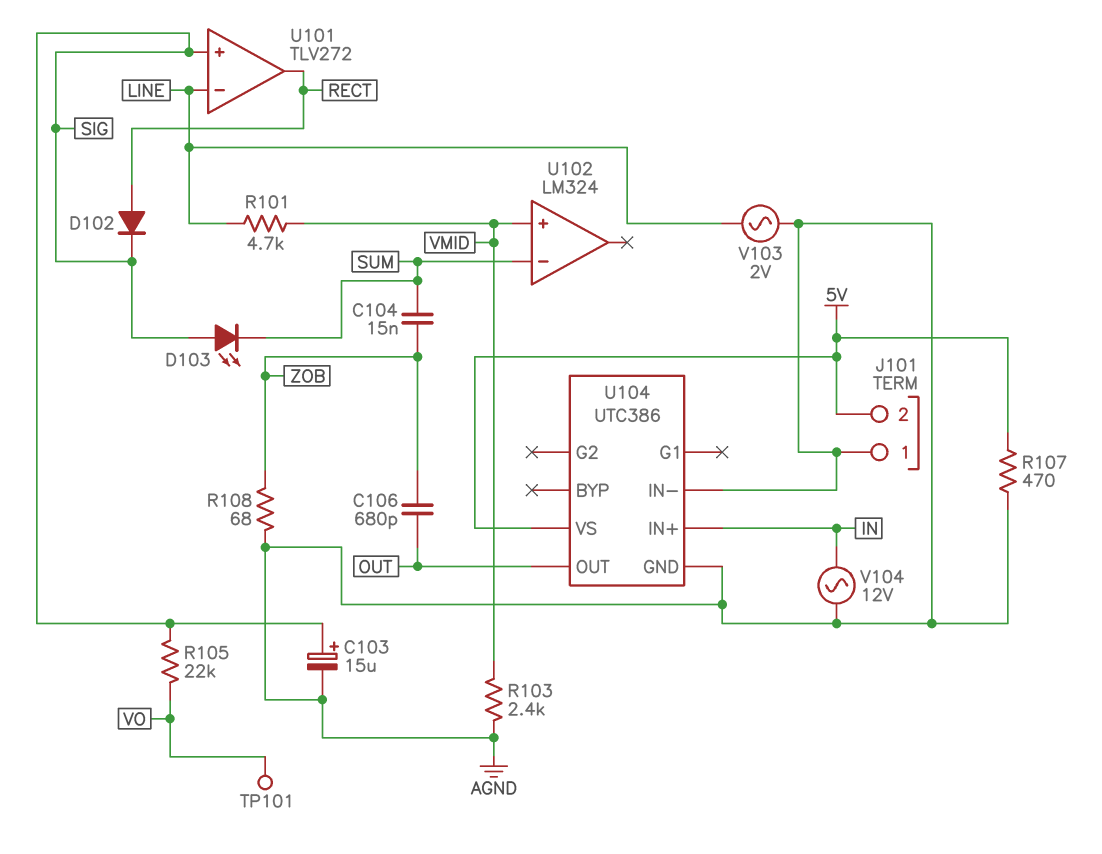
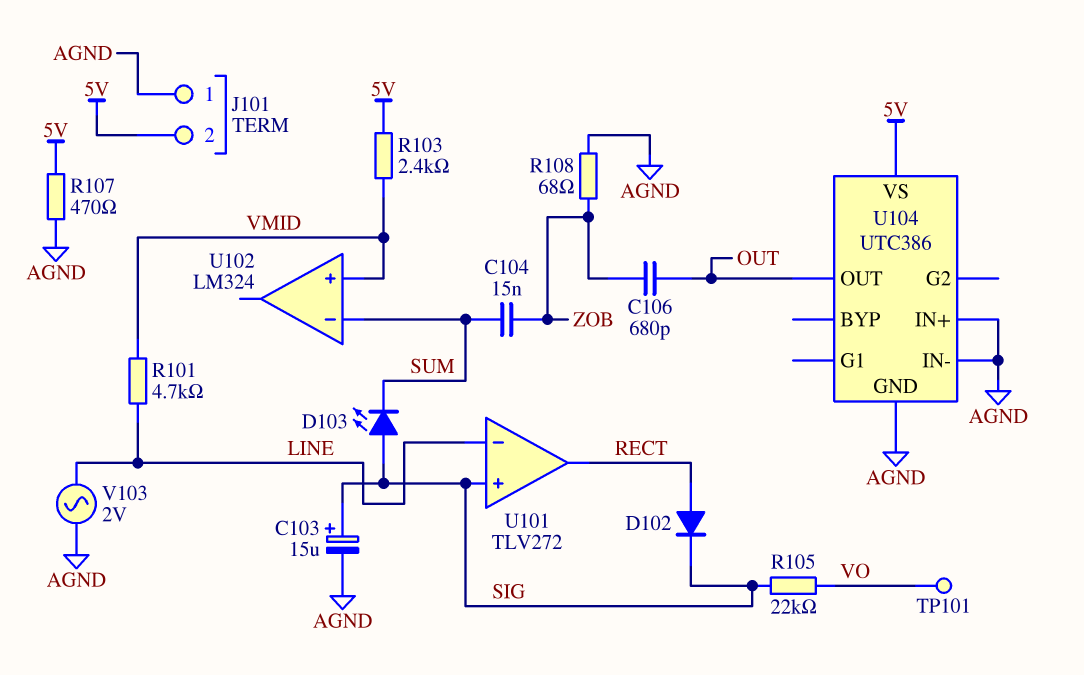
R103: 2.4k (AGND, VMID) -> 2.4k (5V, VMID)
U104 pin IN+: IN -> AGND
V104: AC 12V (AGND, IN) -> none

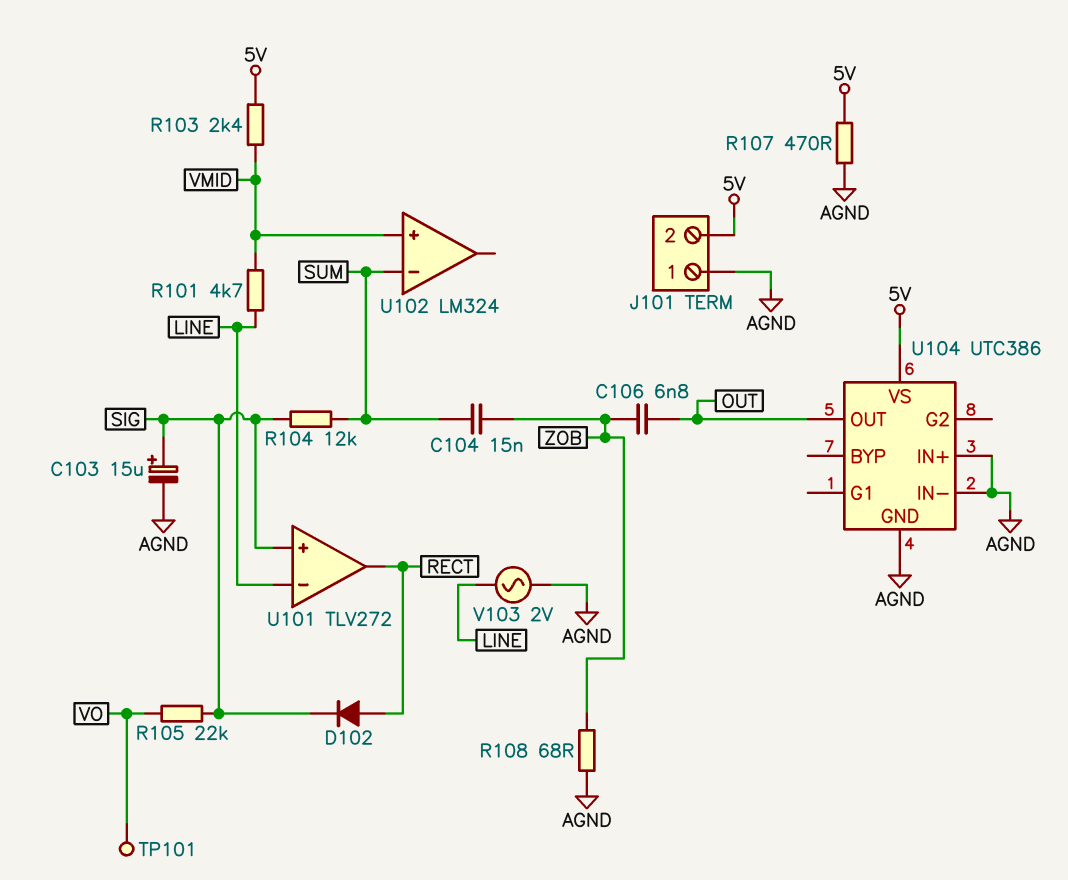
C106: 680pF (OUT, ZOB) -> 6.8nF (OUT, ZOB)
D103: LED (A SIG, K SUM) -> none
R104: none -> 12k (SIG, SUM)

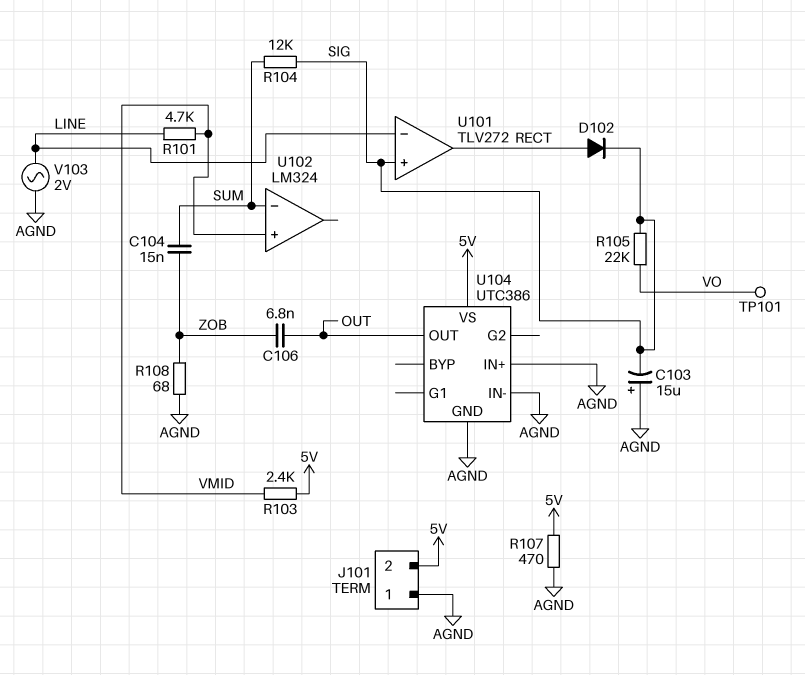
C103: 15uF (plus SIG, minus AGND) -> 15uF (plus AGND, minus SIG)

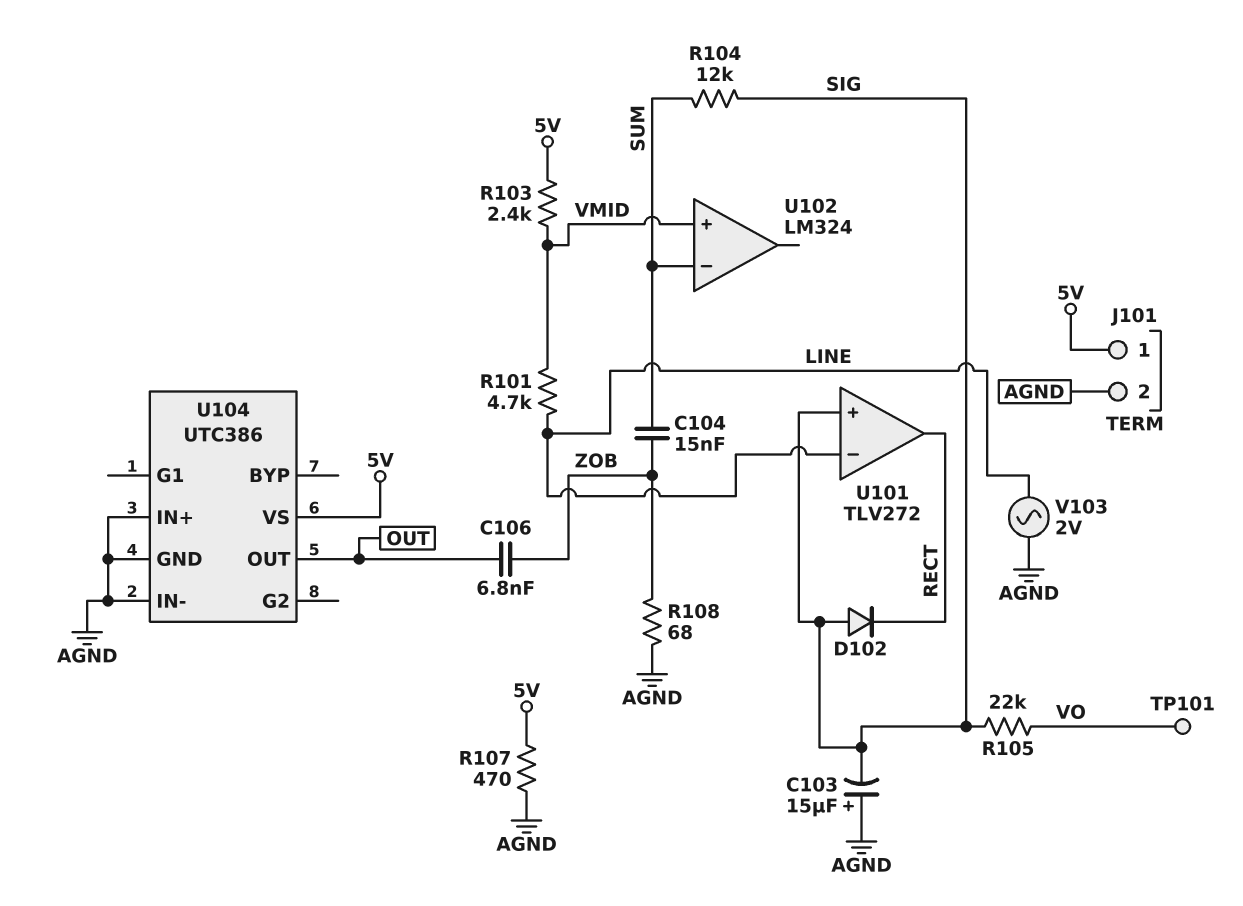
D102: diode (A RECT, K SIG) -> diode (A SIG, K RECT)
J101 pin 1: AGND -> 5V
J101 pin 2: 5V -> AGND

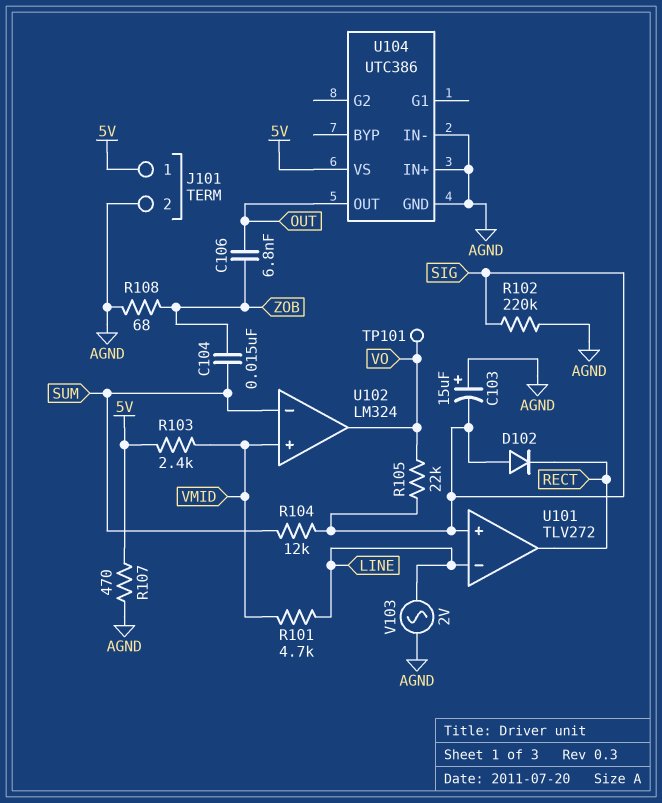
R102: none -> 220k (AGND, SIG)
U102 pin out: none -> VO

